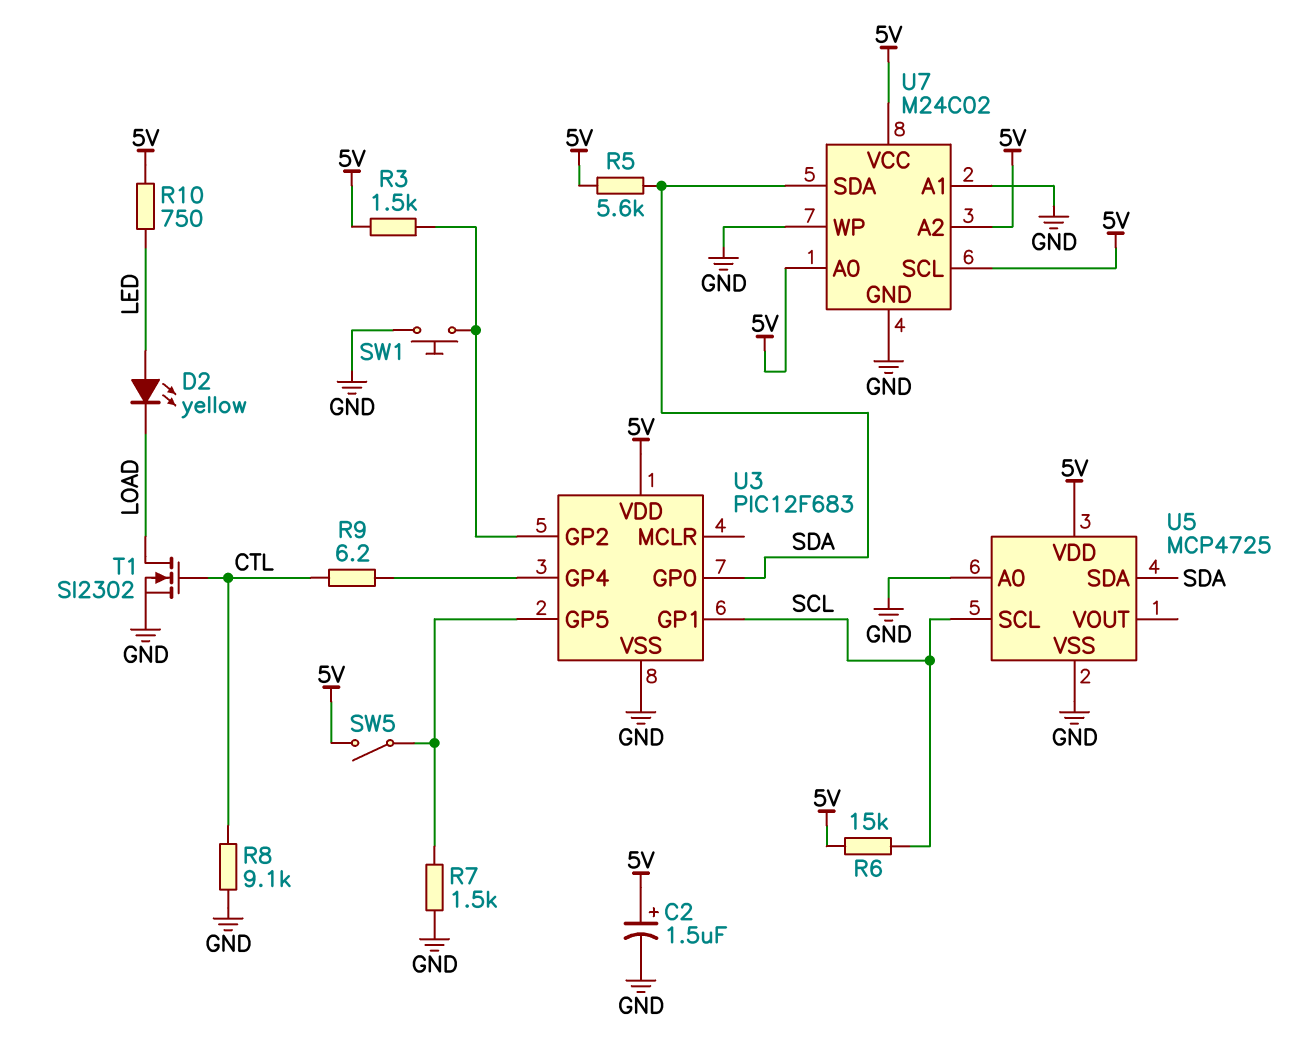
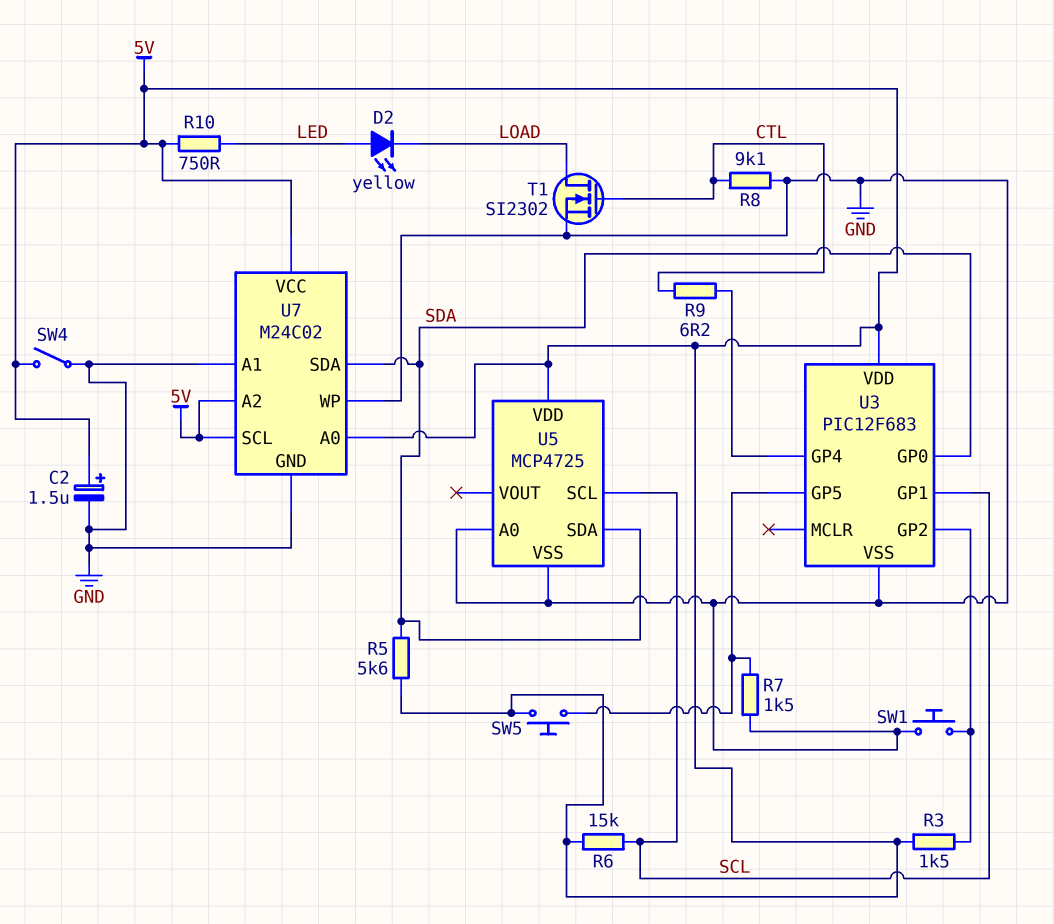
SW4: none -> switch (5V, GND)
SW5: switch (5V, U3/GP5) -> button (5V, U3/GP5)

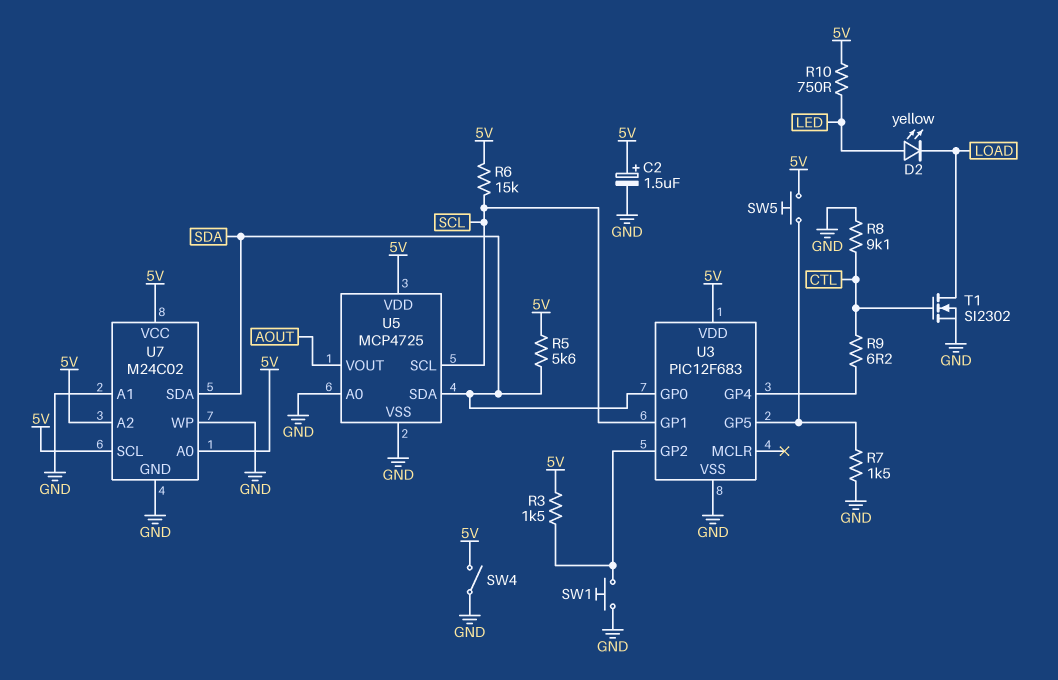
U5 pin VOUT: none -> AOUT

